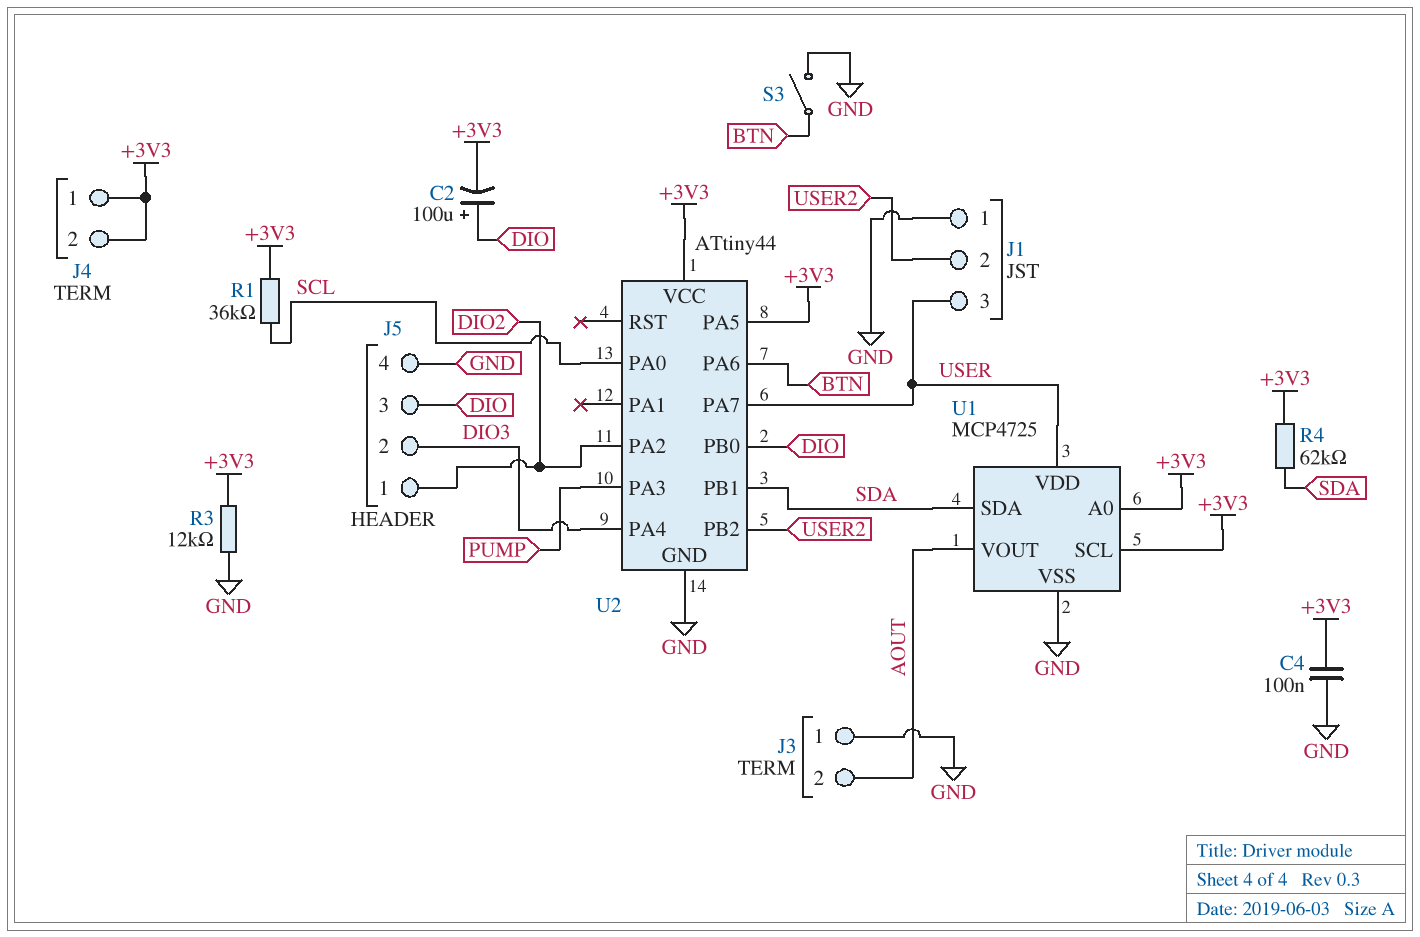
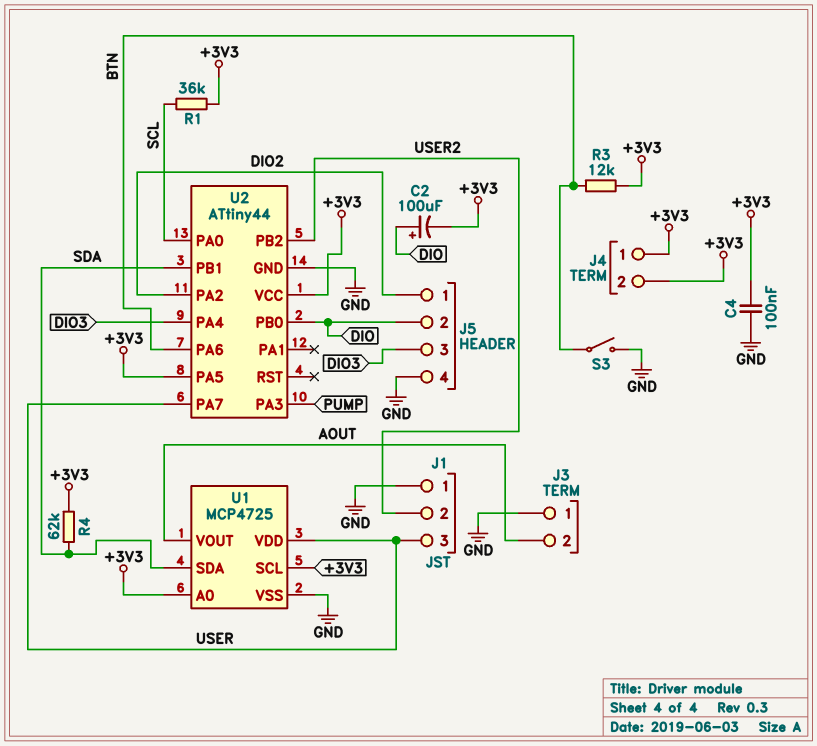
J5 pin 2: DIO3 -> DIO
J5 pin 3: DIO -> DIO3
R3: 12k (+3V3, GND) -> 12k (+3V3, BTN)

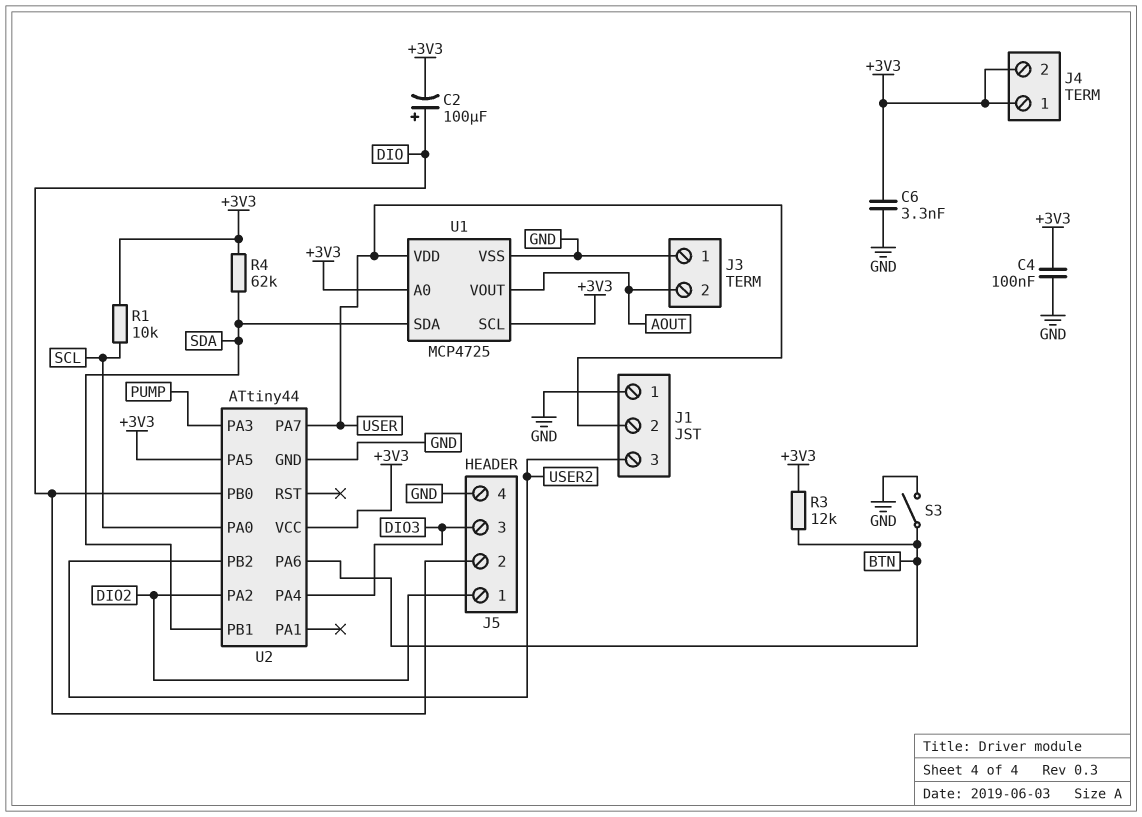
C6: none -> 3.3nF (+3V3, GND)
J1 pin 2: USER2 -> USER
J1 pin 3: USER -> USER2
R1: 36k (+3V3, SCL) -> 10k (+3V3, SCL)

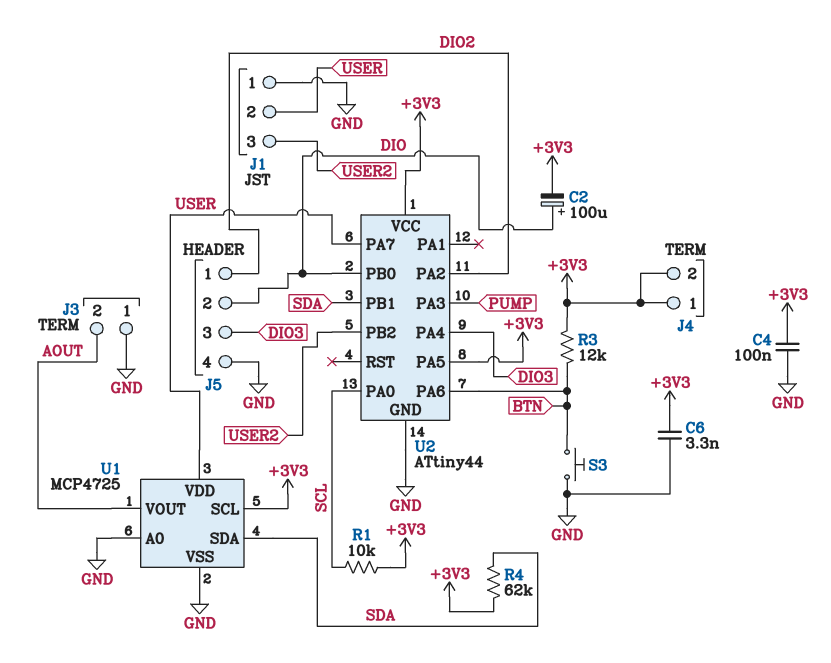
S3: switch (BTN, GND) -> button (BTN, GND)
U1 pin A0: +3V3 -> GND

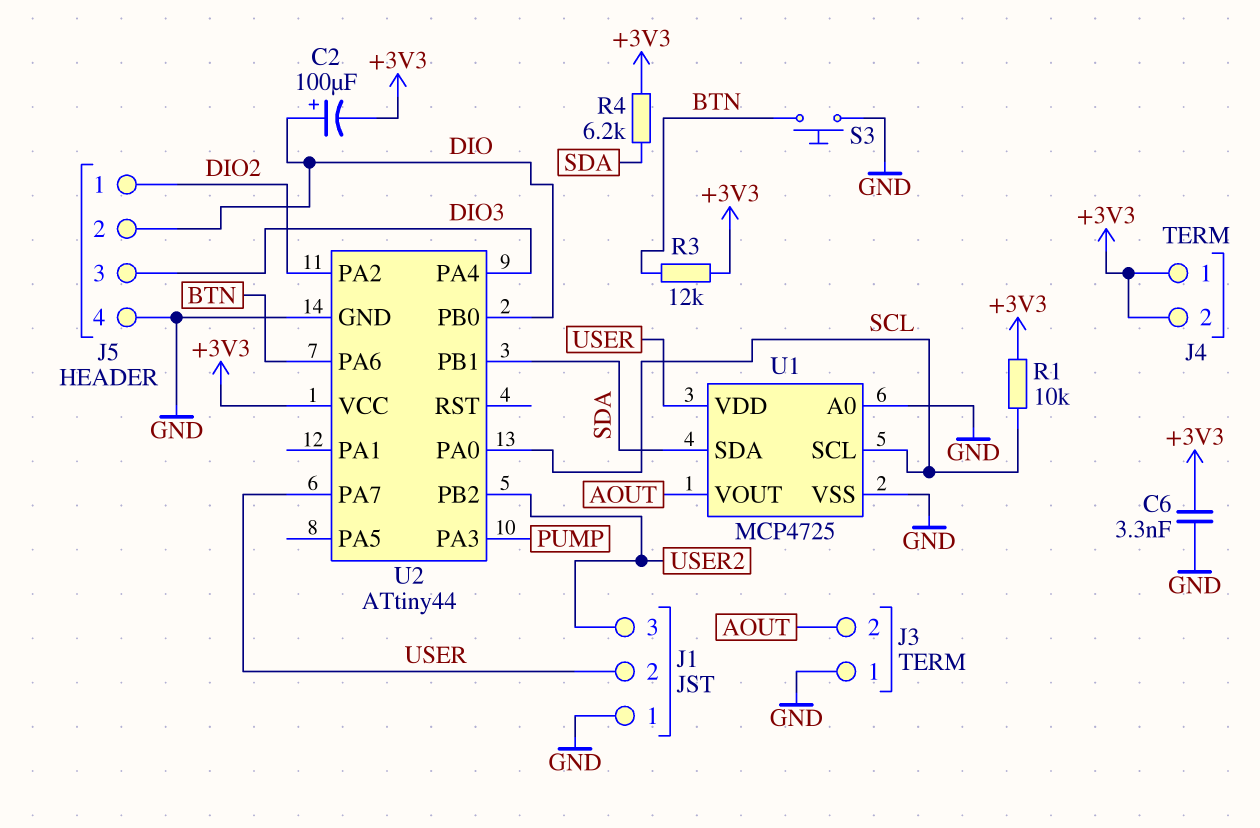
C4: 100nF (+3V3, GND) -> none
R4: 62k (+3V3, SDA) -> 6.2k (+3V3, SDA)
U1 pin SCL: +3V3 -> SCL
U2 pin PA5: +3V3 -> none

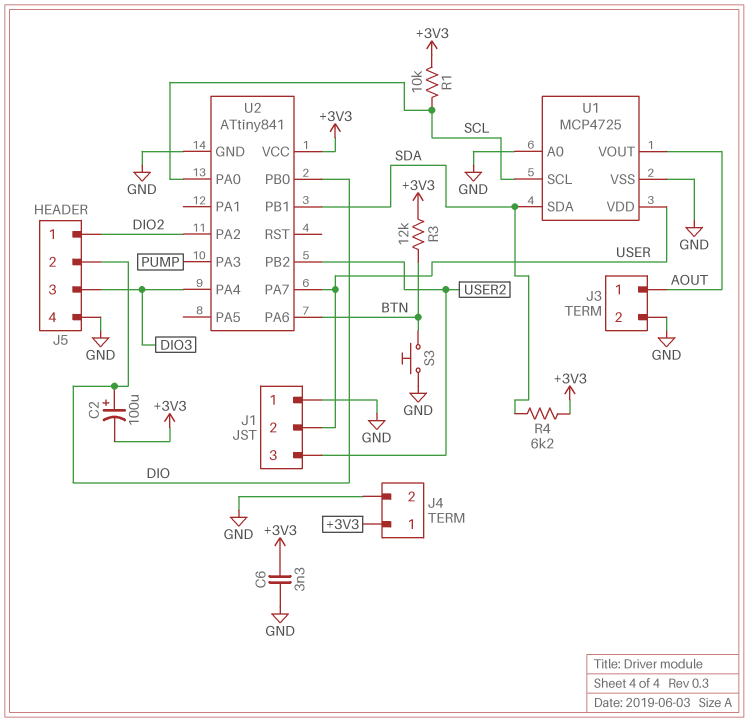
J3 pin 1: GND -> AOUT
J3 pin 2: AOUT -> GND
J4 pin 2: +3V3 -> GND
U2: ATtiny44 -> ATtiny841

